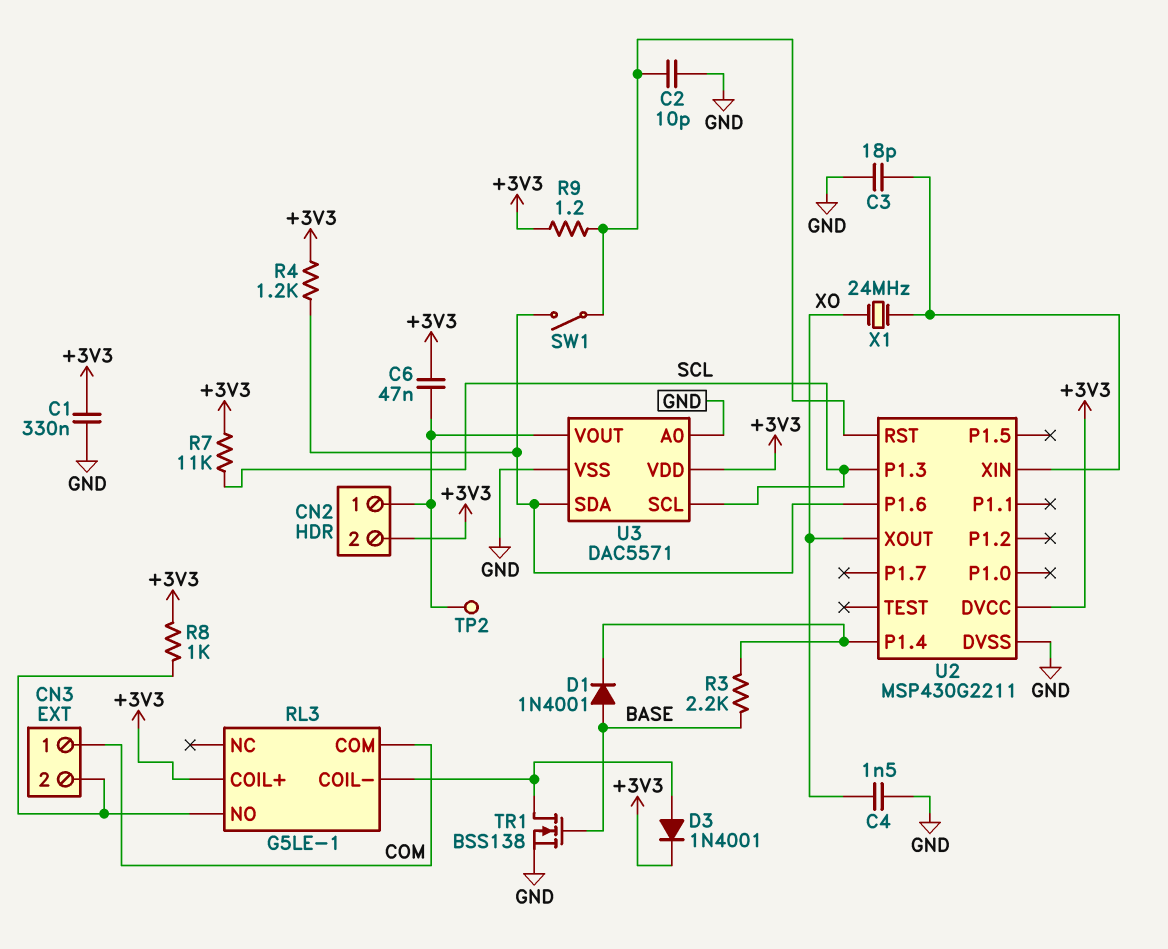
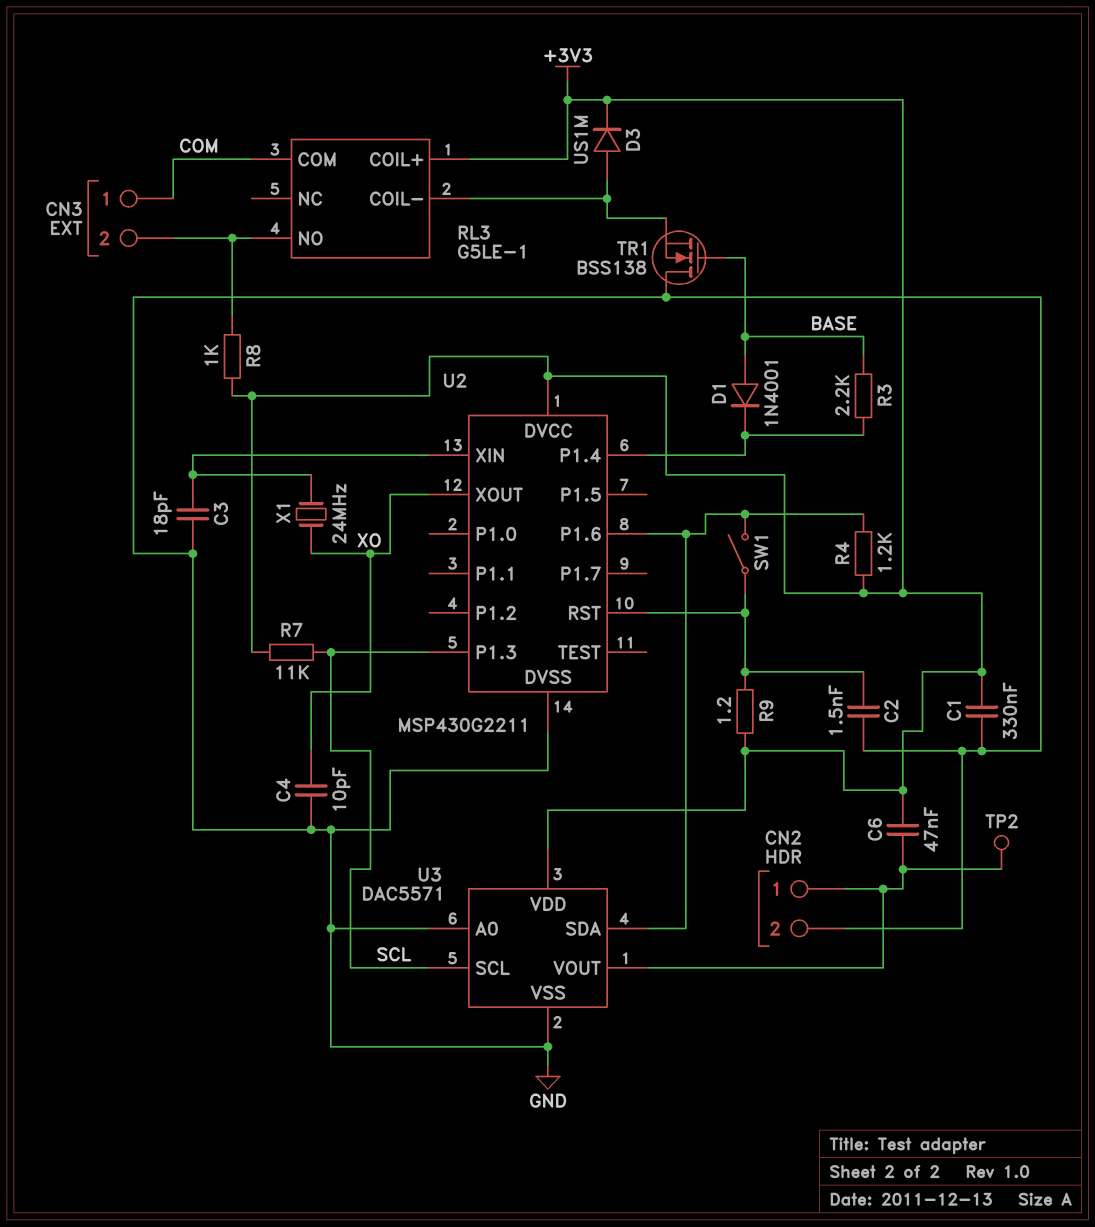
C2: 10pF (GND, U2/RST) -> 1.5nF (GND, U2/RST)
C4: 1.5nF (GND, XO) -> 10pF (GND, XO)
CN2 pin 2: +3V3 -> GND
D3: diode 1N4001 (A RL3/COIL-, K +3V3) -> diode US1M (A RL3/COIL-, K +3V3)
TR1: NMOS BSS138 (G BASE, D RL3/COIL-, S GND) -> NMOS BSS138 (G BASE, D GND, S RL3/COIL-)

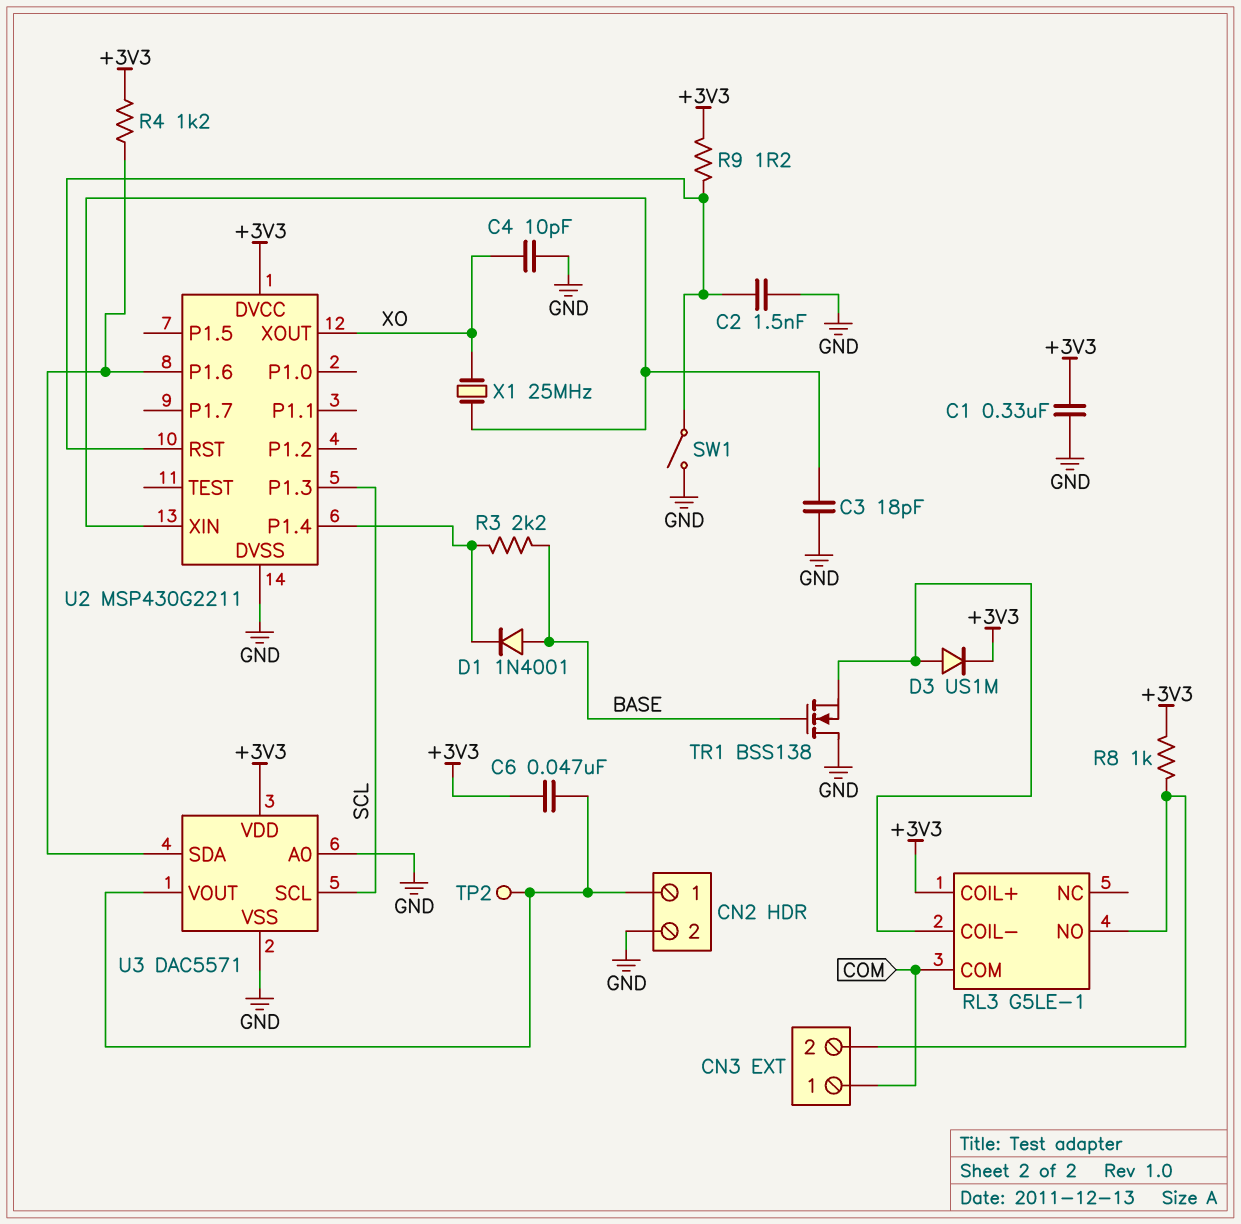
R7: 11k (+3V3, SCL) -> none
SW1: switch (U2/P1.6, U2/RST) -> switch (GND, U2/RST)
X1: 24MHz (U2/XIN, XO) -> 25MHz (U2/XIN, XO)

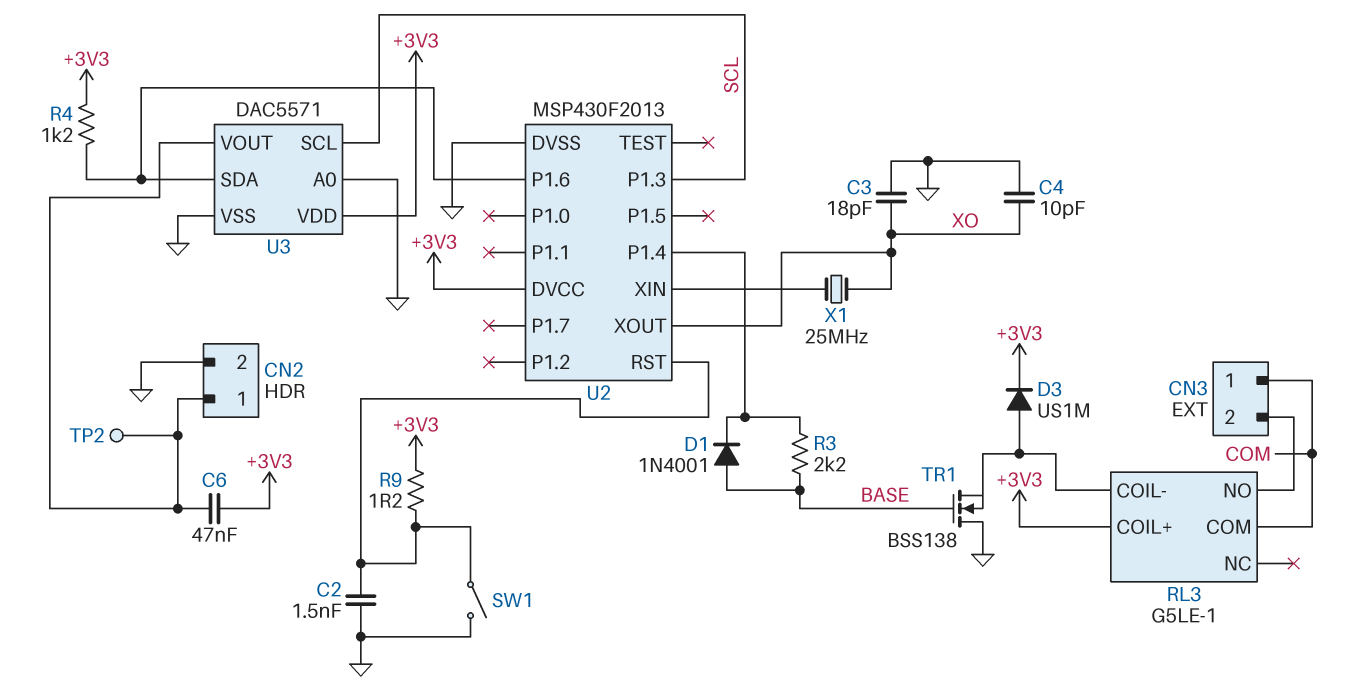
C1: 330nF (+3V3, GND) -> none
C3: 18pF (GND, U2/XIN) -> 18pF (GND, XO)
R8: 1k (+3V3, CN3/2) -> none
U2: MSP430G2211 -> MSP430F2013

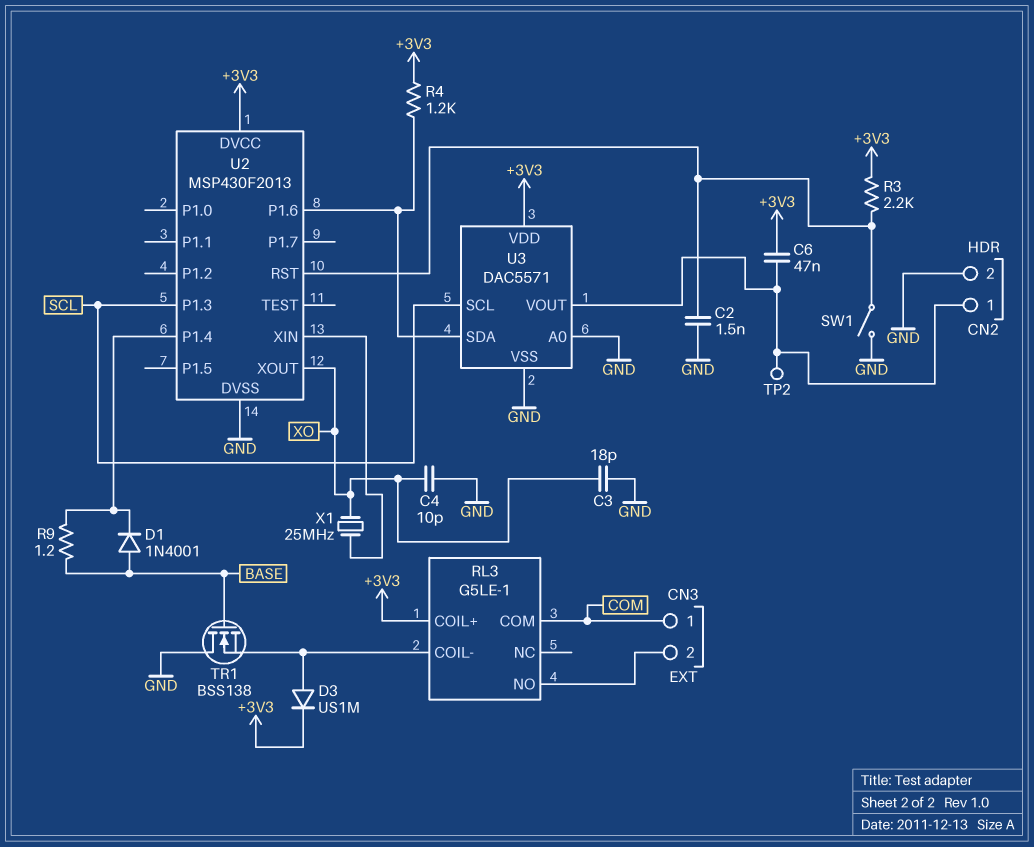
R3: 2.2k (BASE, U2/P1.4) -> 2.2k (+3V3, U2/RST)
R9: 1.2 (+3V3, U2/RST) -> 1.2 (BASE, U2/P1.4)

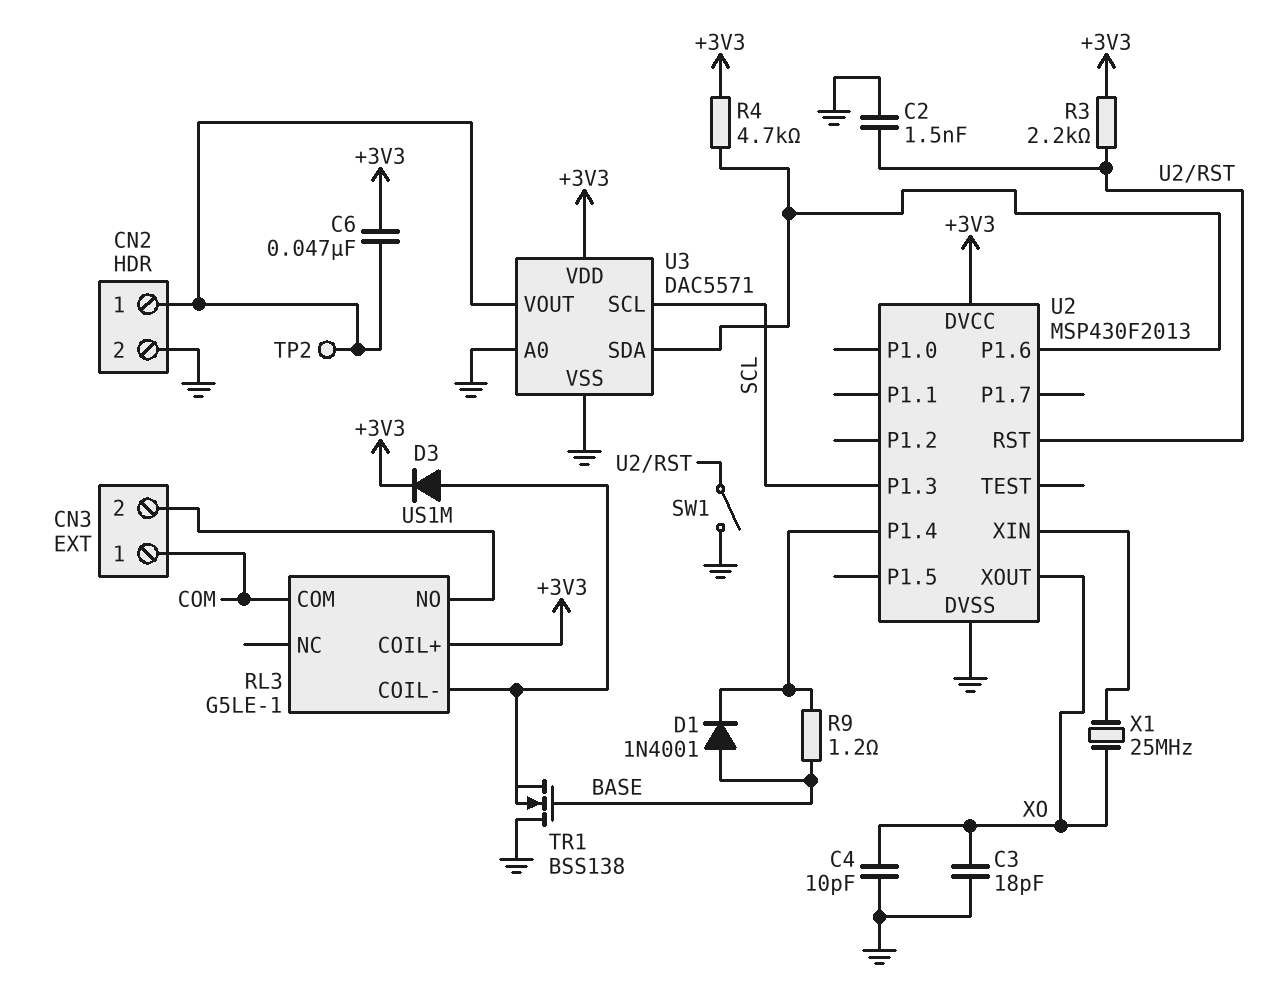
R4: 1.2k (+3V3, U2/P1.6) -> 4.7k (+3V3, U2/P1.6)

